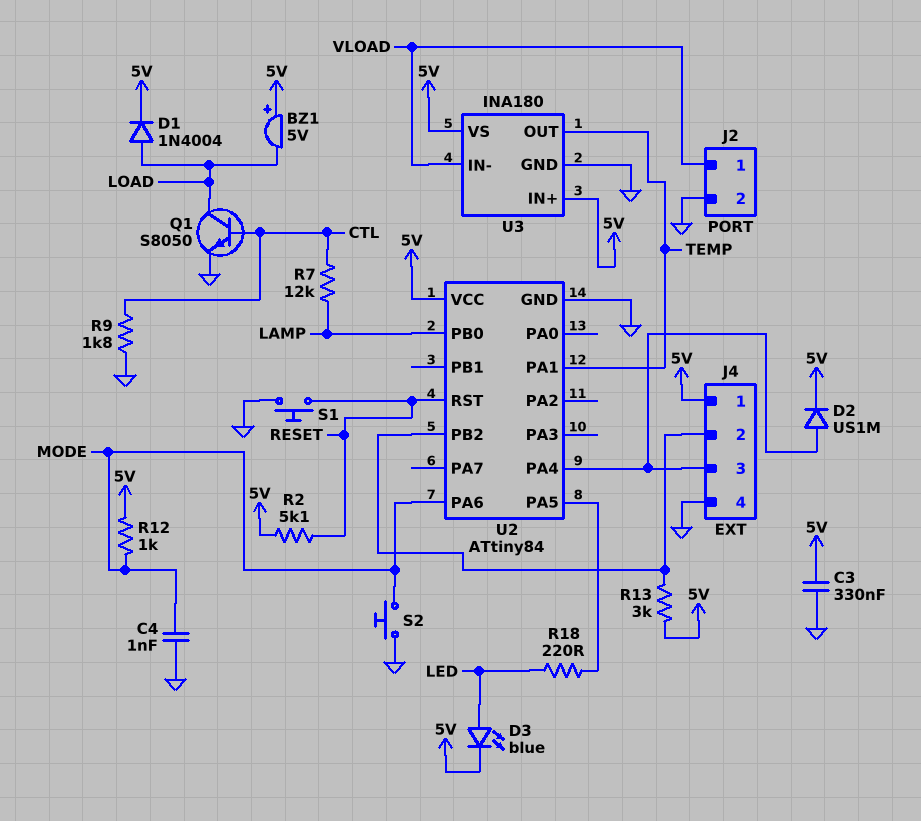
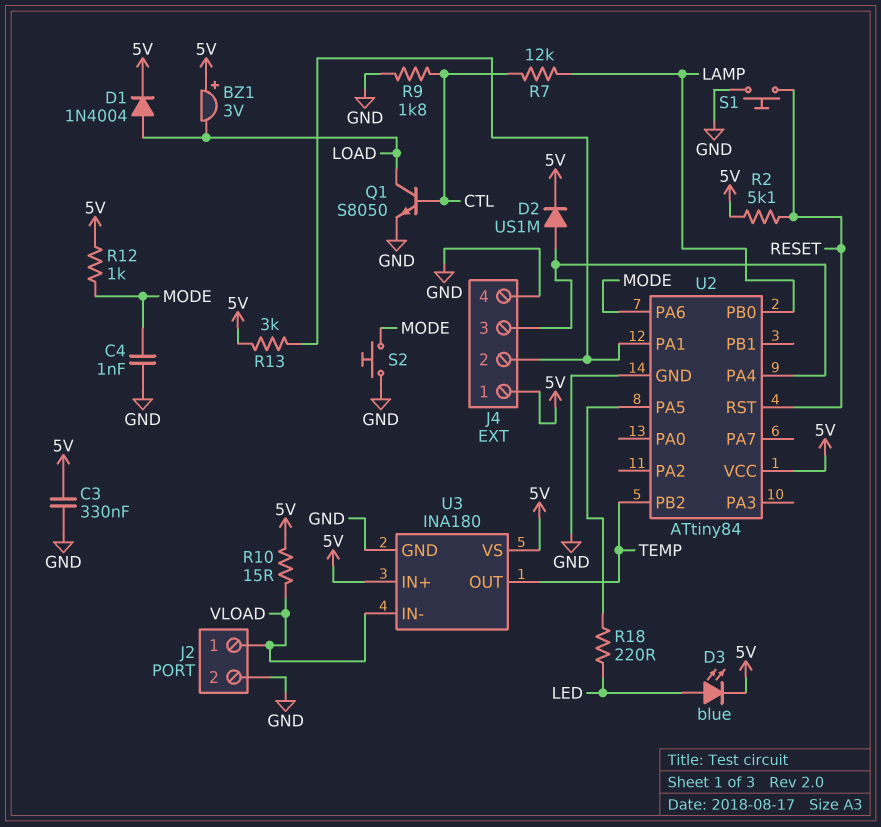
BZ1: buzzer 5V (plus 5V, minus LOAD) -> buzzer 3V (plus 5V, minus LOAD)
R10: none -> 15 (5V, VLOAD)
U2 pin PA1: TEMP -> J4/2
U2 pin PB2: J4/2 -> TEMP

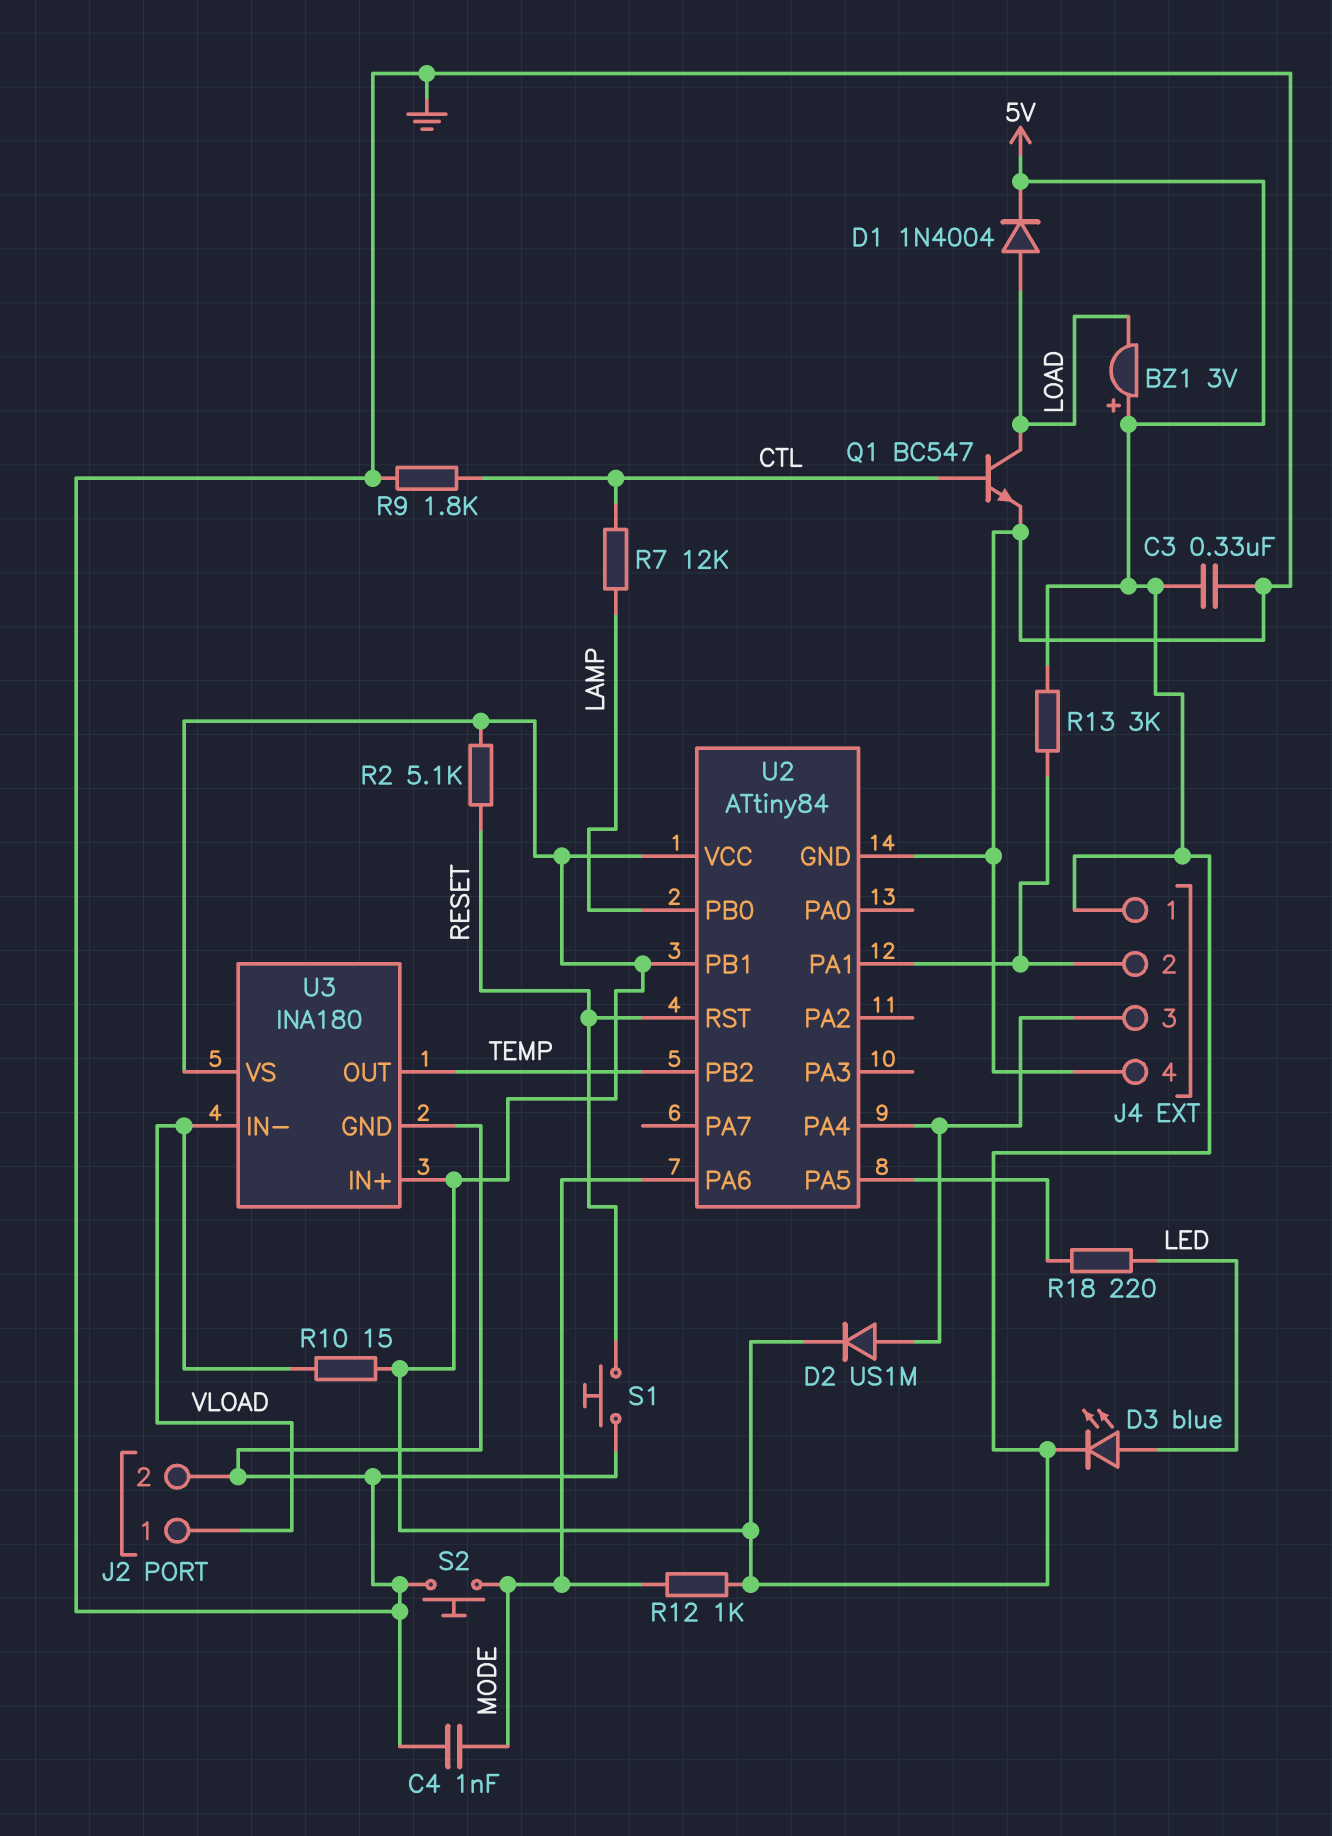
Q1: NPN S8050 (B CTL, C LOAD, E GND) -> NPN BC547 (B CTL, C LOAD, E GND)
U2 pin PB1: none -> 5V

